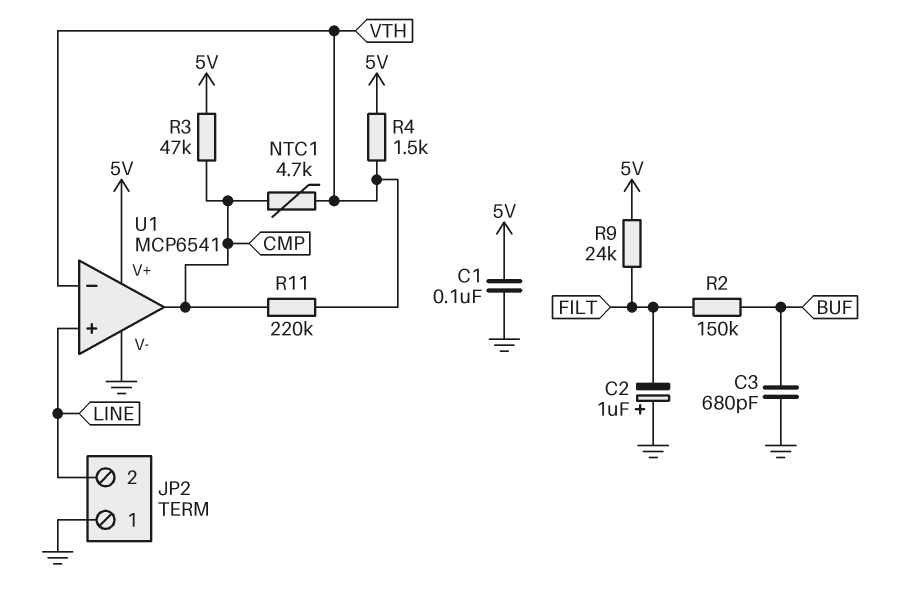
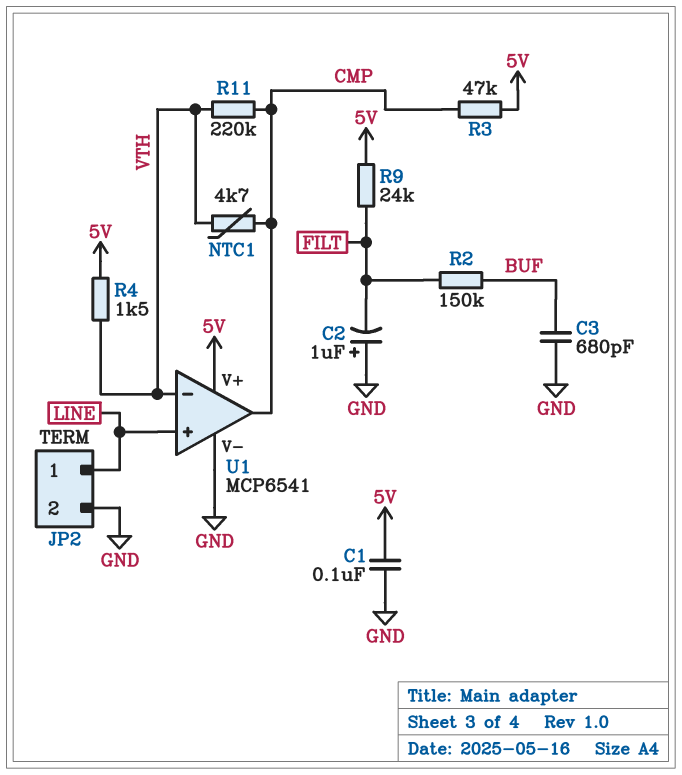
JP2 pin 1: GND -> LINE
JP2 pin 2: LINE -> GND

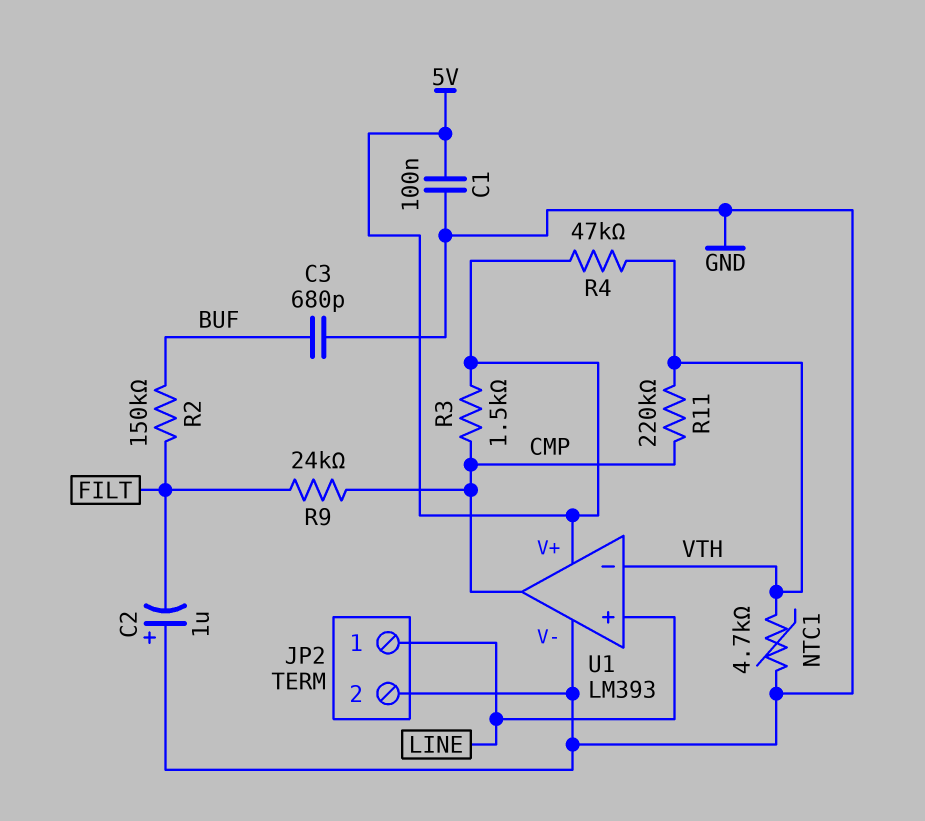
NTC1: 4.7k (CMP, VTH) -> 4.7k (GND, VTH)
R3: 47k (5V, CMP) -> 1.5k (5V, CMP)
R4: 1.5k (5V, VTH) -> 47k (5V, VTH)
R9: 24k (5V, FILT) -> 24k (CMP, FILT)
U1: MCP6541 -> LM393

